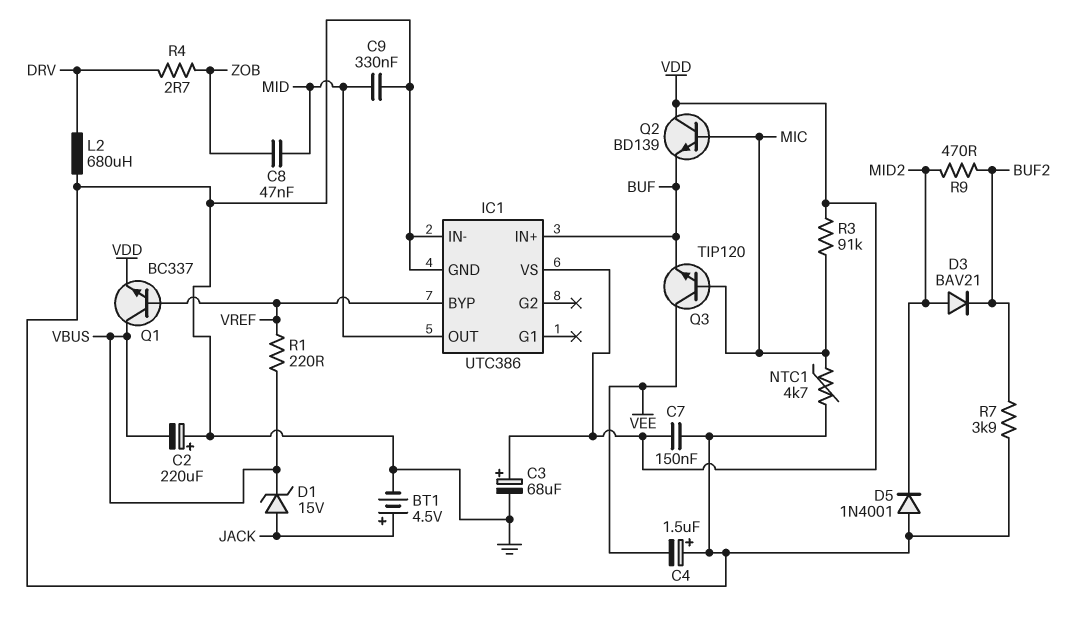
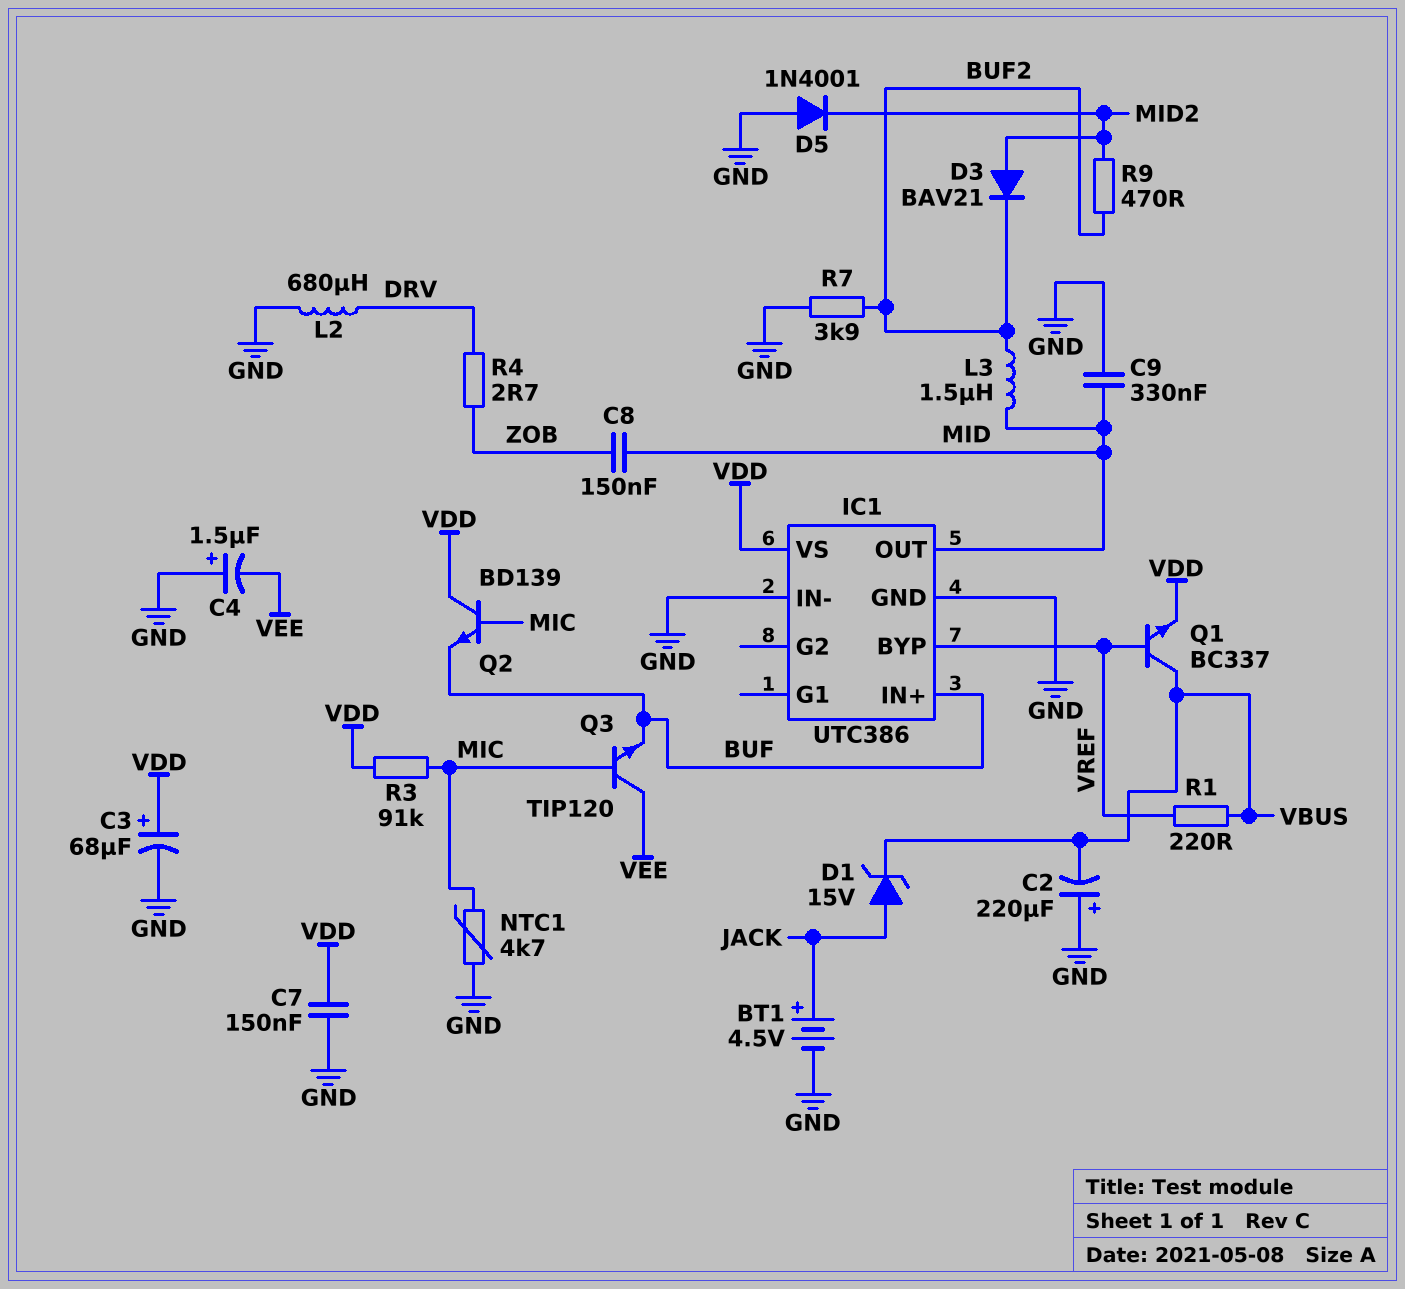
C8: 47nF (MID, ZOB) -> 150nF (MID, ZOB)
L3: none -> 1.5uH (BUF2, MID)

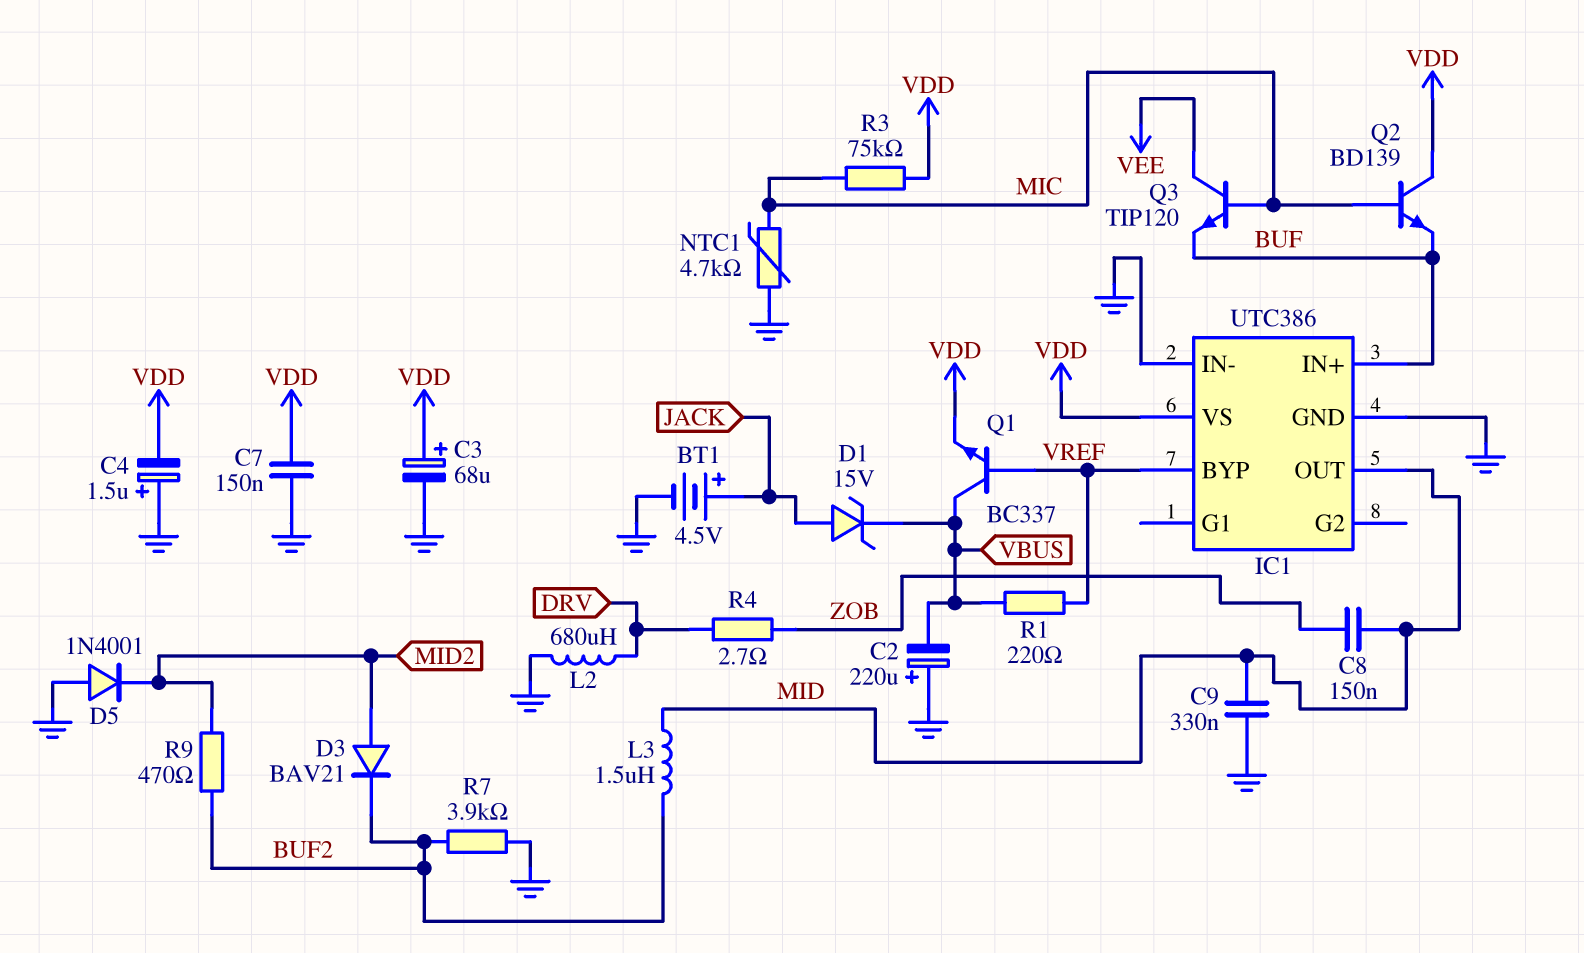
C4: 1.5uF (plus GND, minus VEE) -> 1.5uF (plus GND, minus VDD)
R3: 91k (MIC, VDD) -> 75k (MIC, VDD)

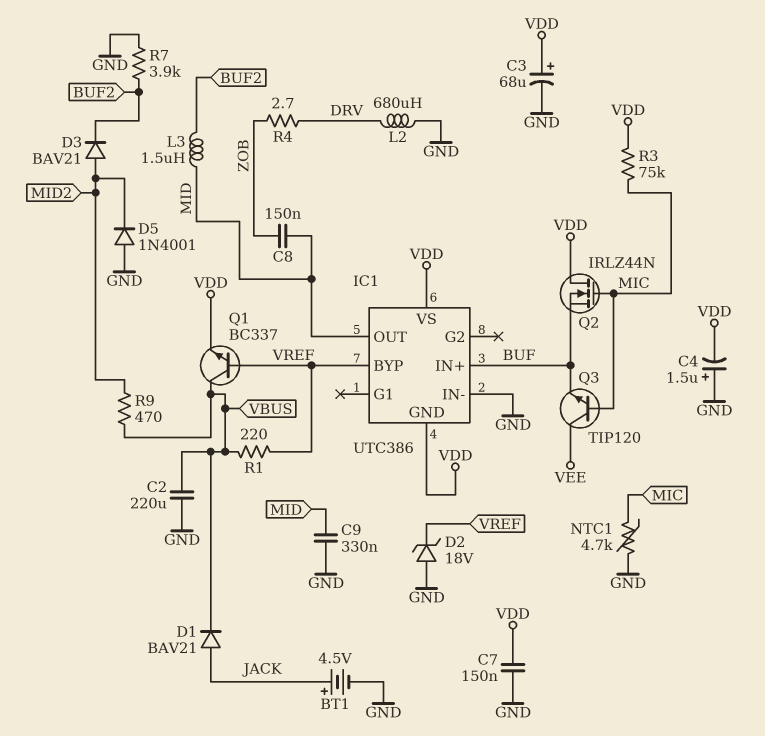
C2: 220uF (plus GND, minus VBUS) -> 220uF (GND, VBUS)
D1: zener 15V (A JACK, K VBUS) -> diode BAV21 (A JACK, K VBUS)
D2: none -> zener 18V (A GND, K VREF)
IC1 pin GND: GND -> VDD
Q2: NPN BD139 (B MIC, C VDD, E BUF) -> NMOS IRLZ44N (G MIC, D VDD, S BUF)
R9: 470 (BUF2, MID2) -> 470 (MID2, VBUS)

